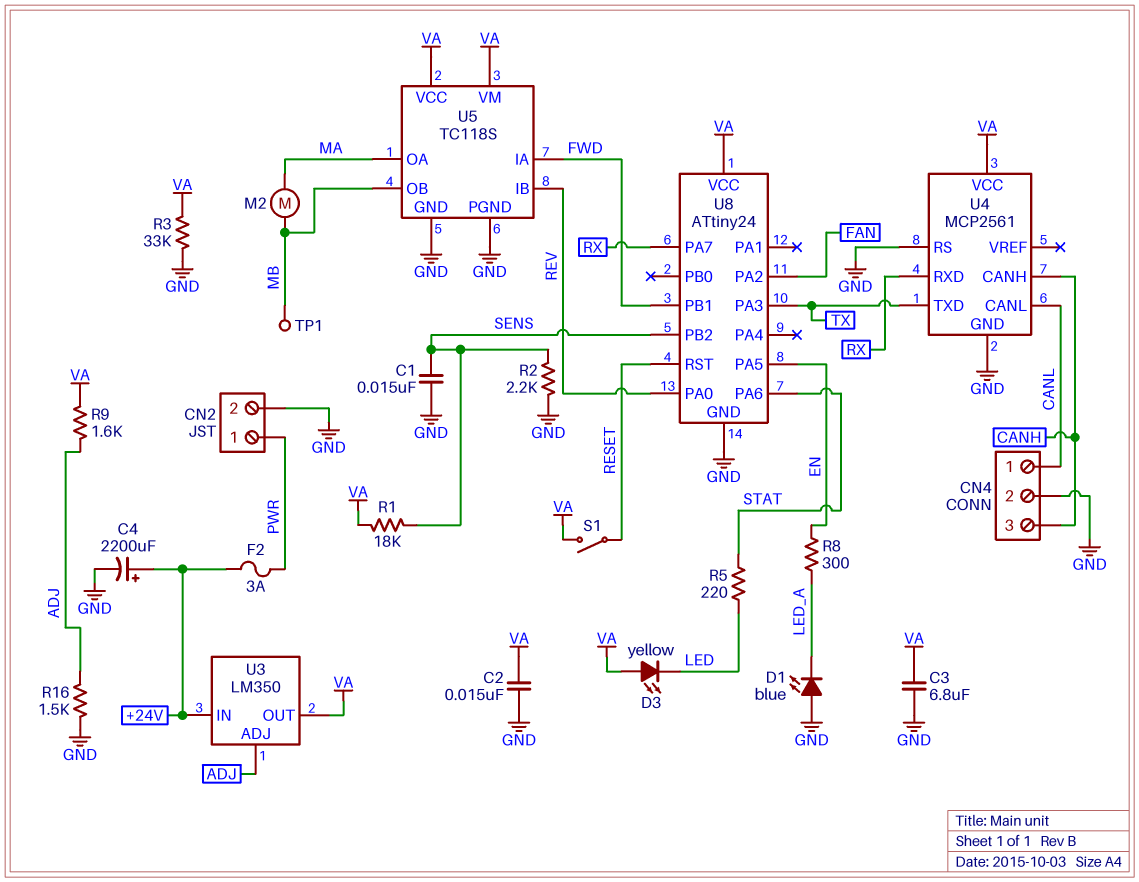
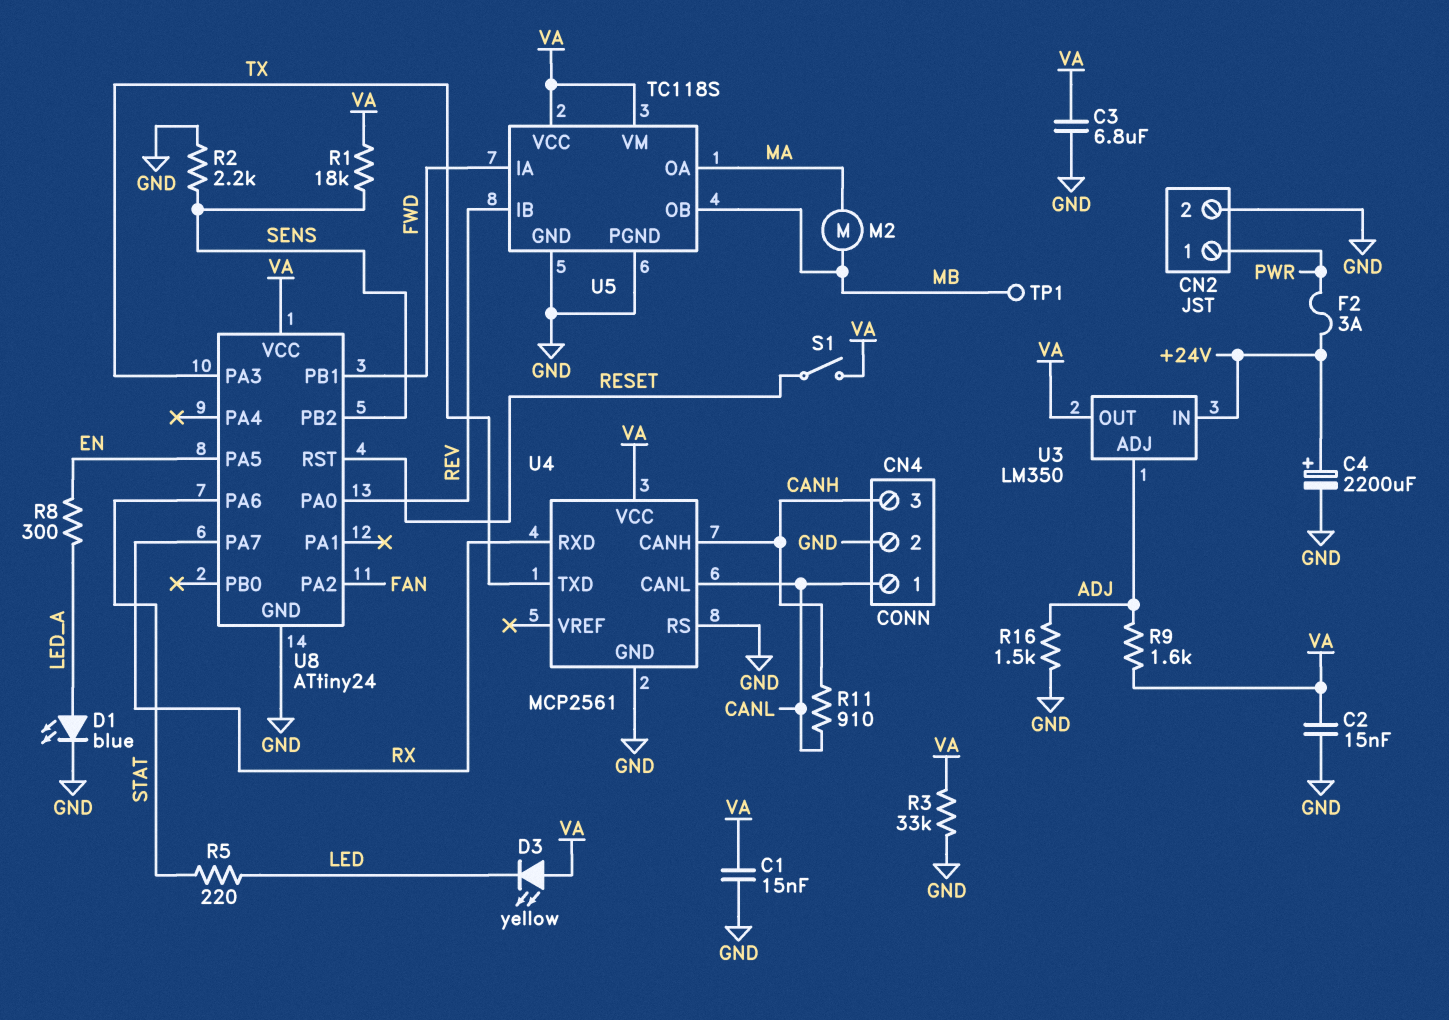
C1: 15nF (GND, SENS) -> 15nF (GND, VA)
D1: LED blue (A GND, K LED_A) -> LED blue (A LED_A, K GND)
R11: none -> 910 (CANH, CANL)

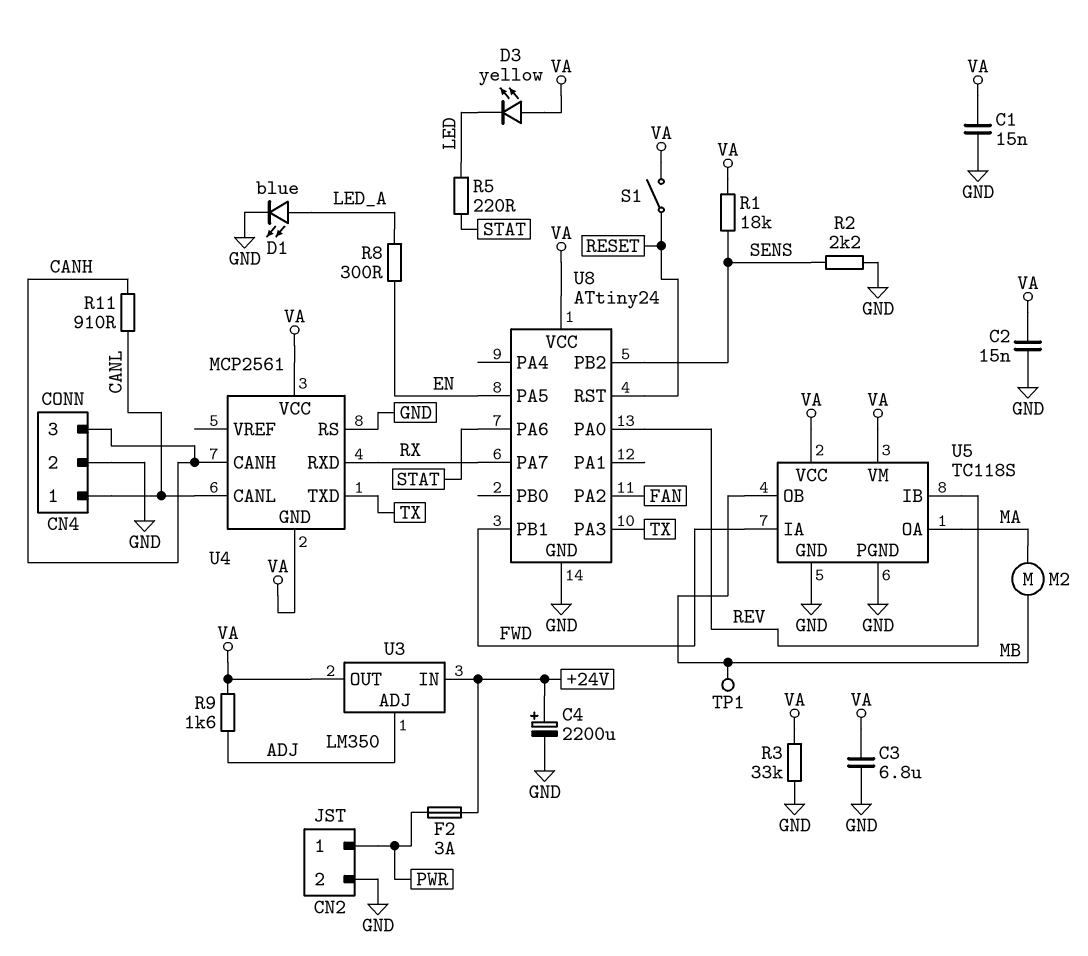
R16: 1.5k (ADJ, GND) -> none
U4 pin GND: GND -> VA

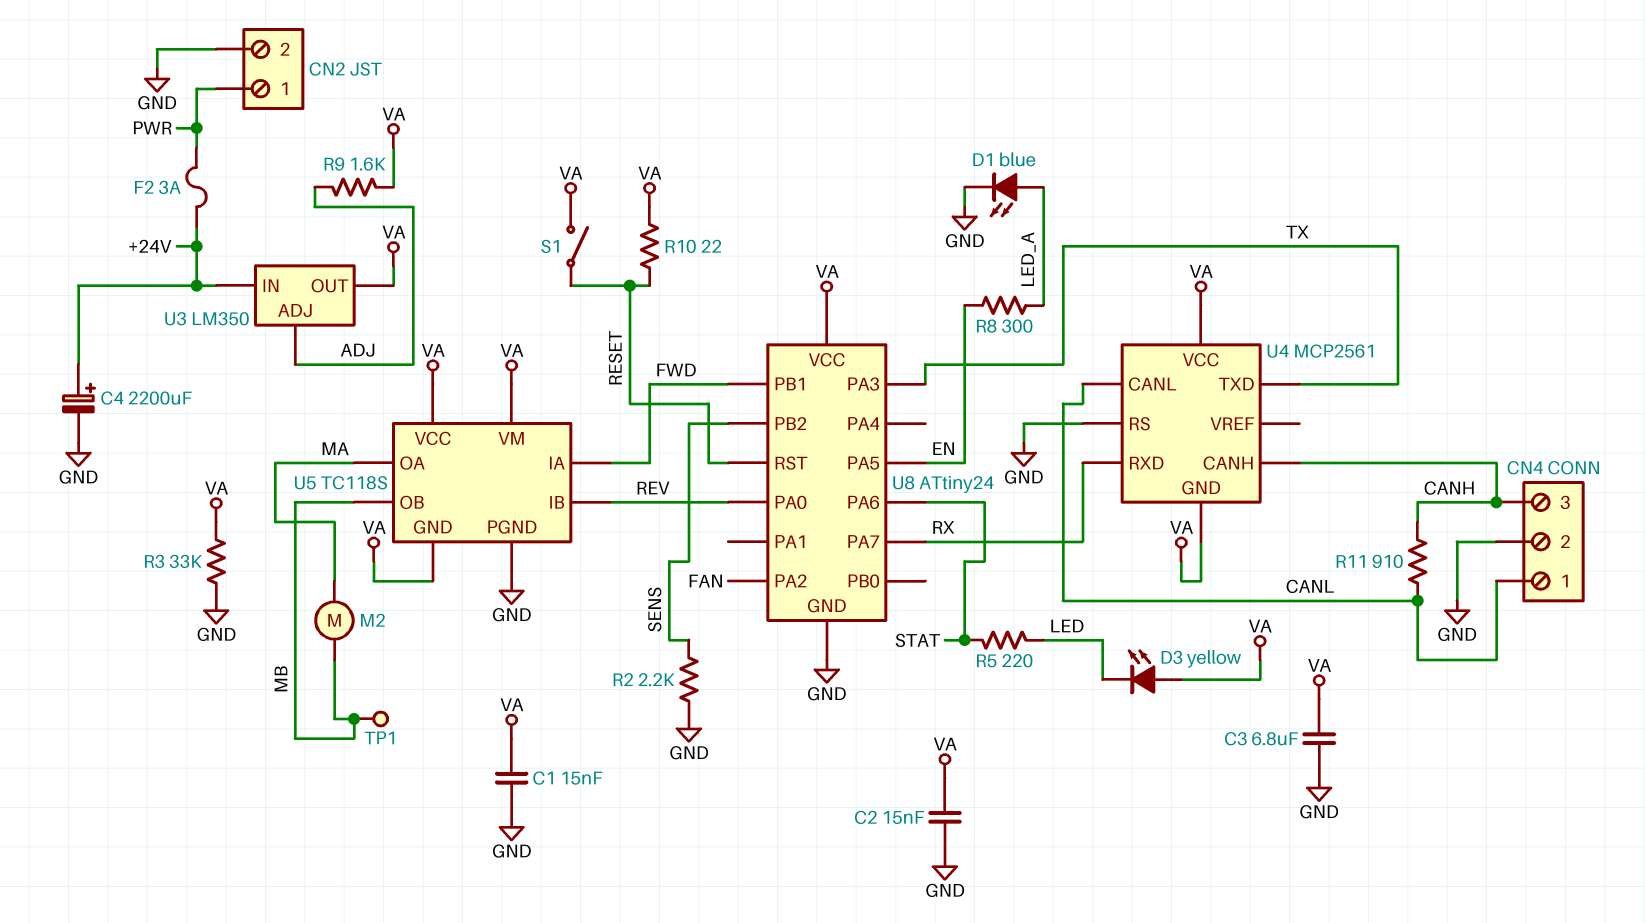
R1: 18k (SENS, VA) -> none
R10: none -> 22 (RESET, VA)
U5 pin GND: GND -> VA

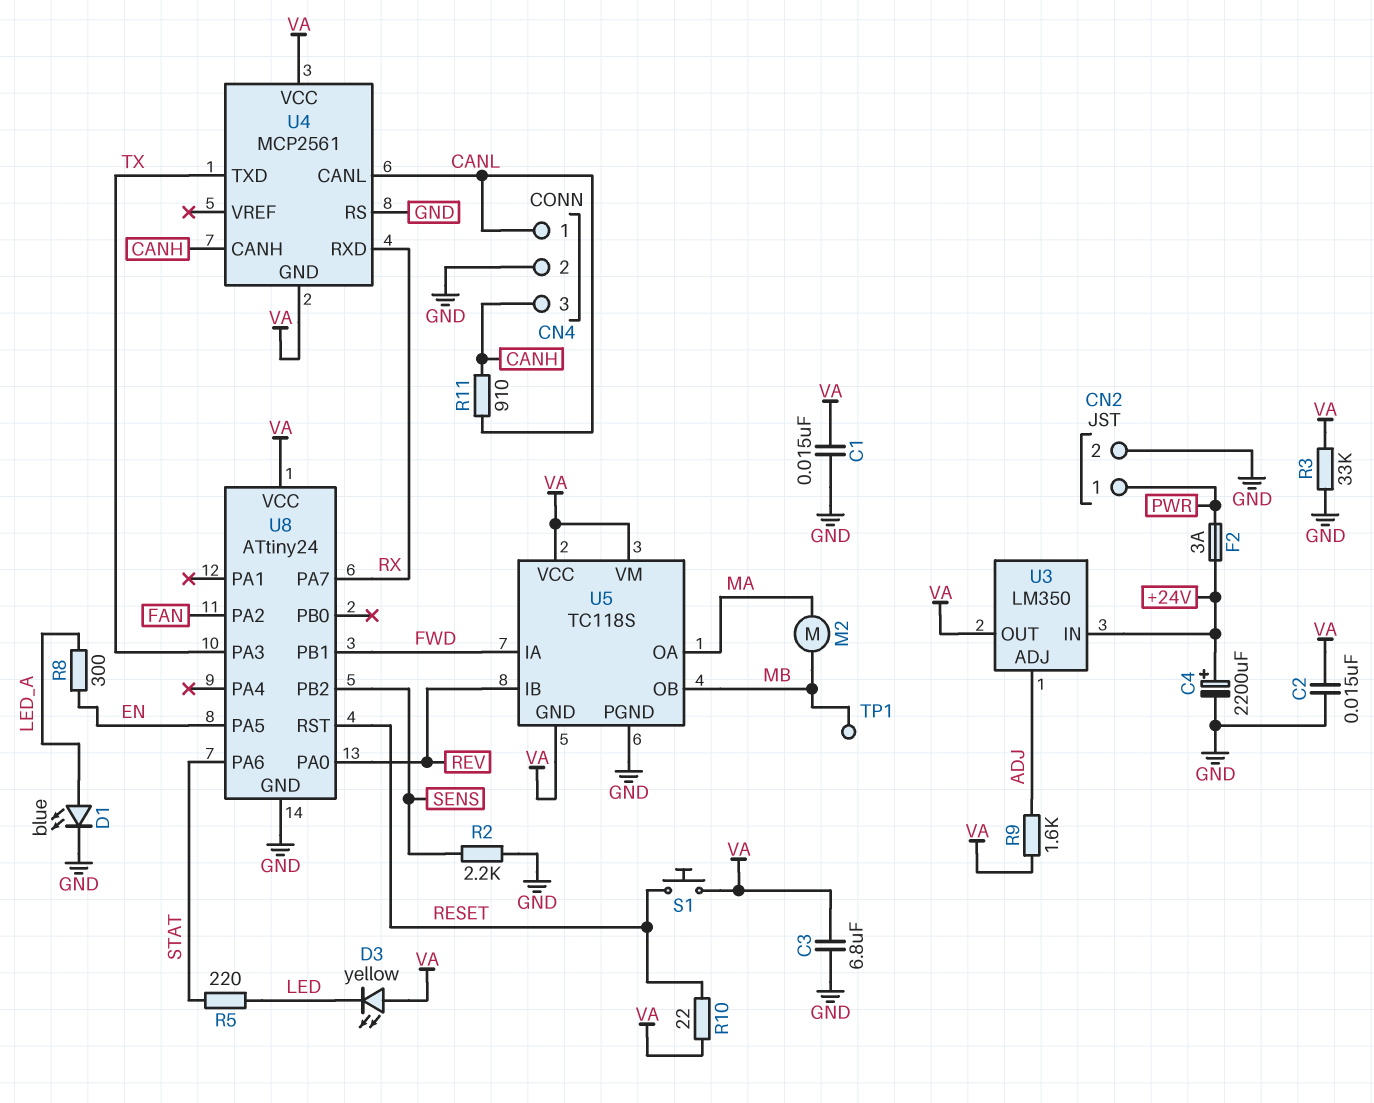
S1: switch (RESET, VA) -> button (RESET, VA)

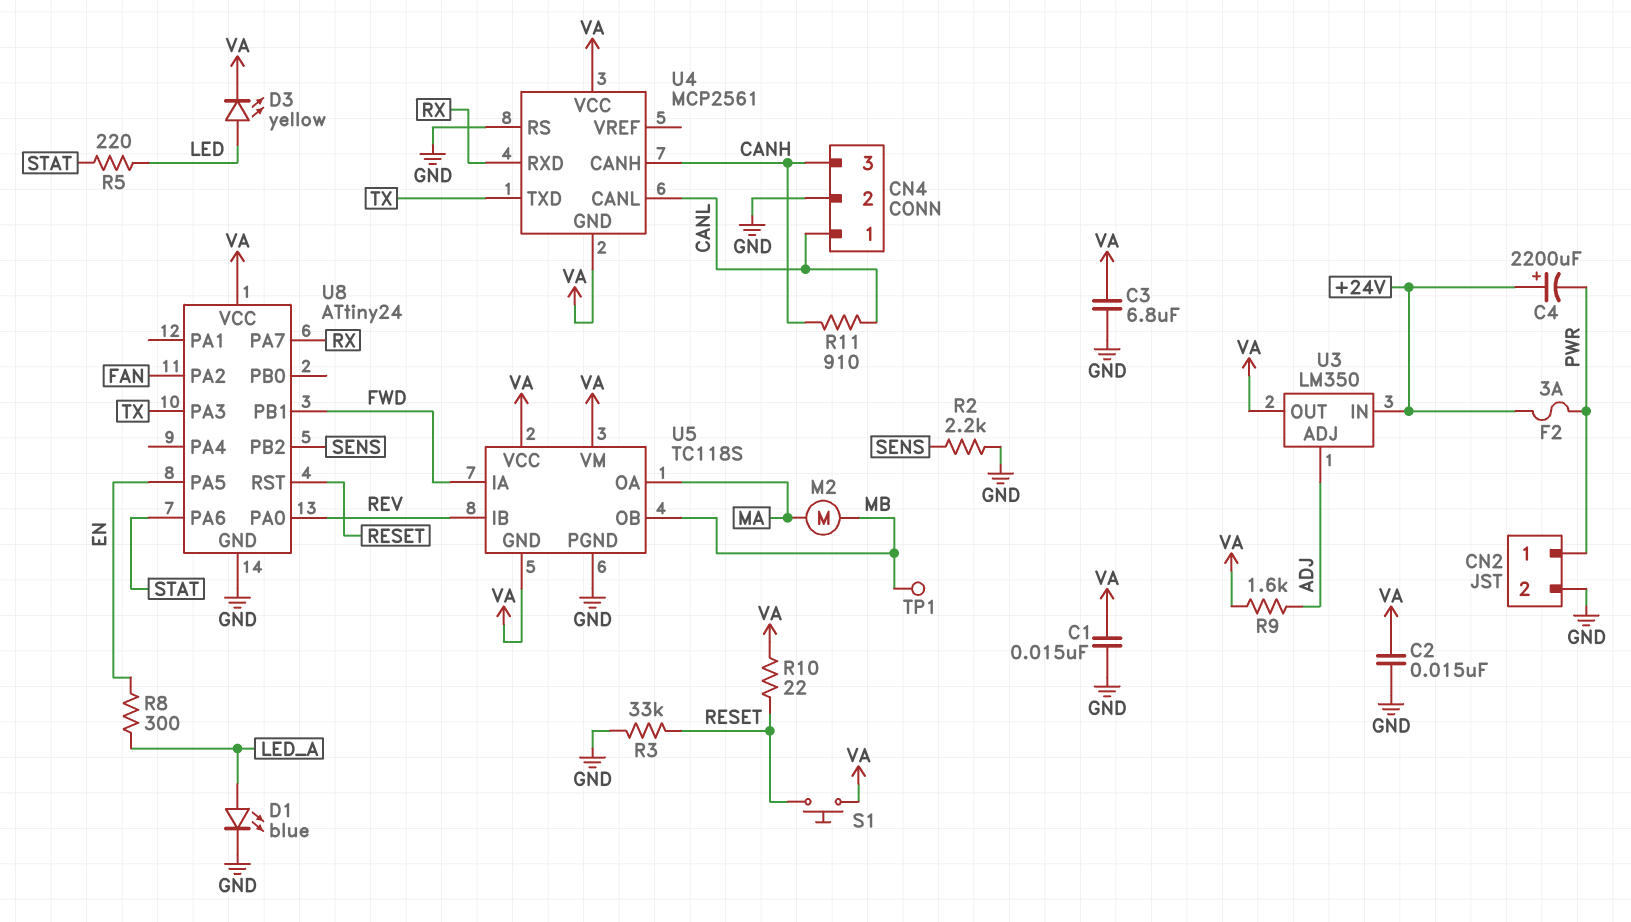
C4: 2200uF (plus +24V, minus GND) -> 2200uF (plus +24V, minus PWR)
D3: LED yellow (A VA, K LED) -> LED yellow (A LED, K VA)
R3: 33k (GND, VA) -> 33k (GND, RESET)

